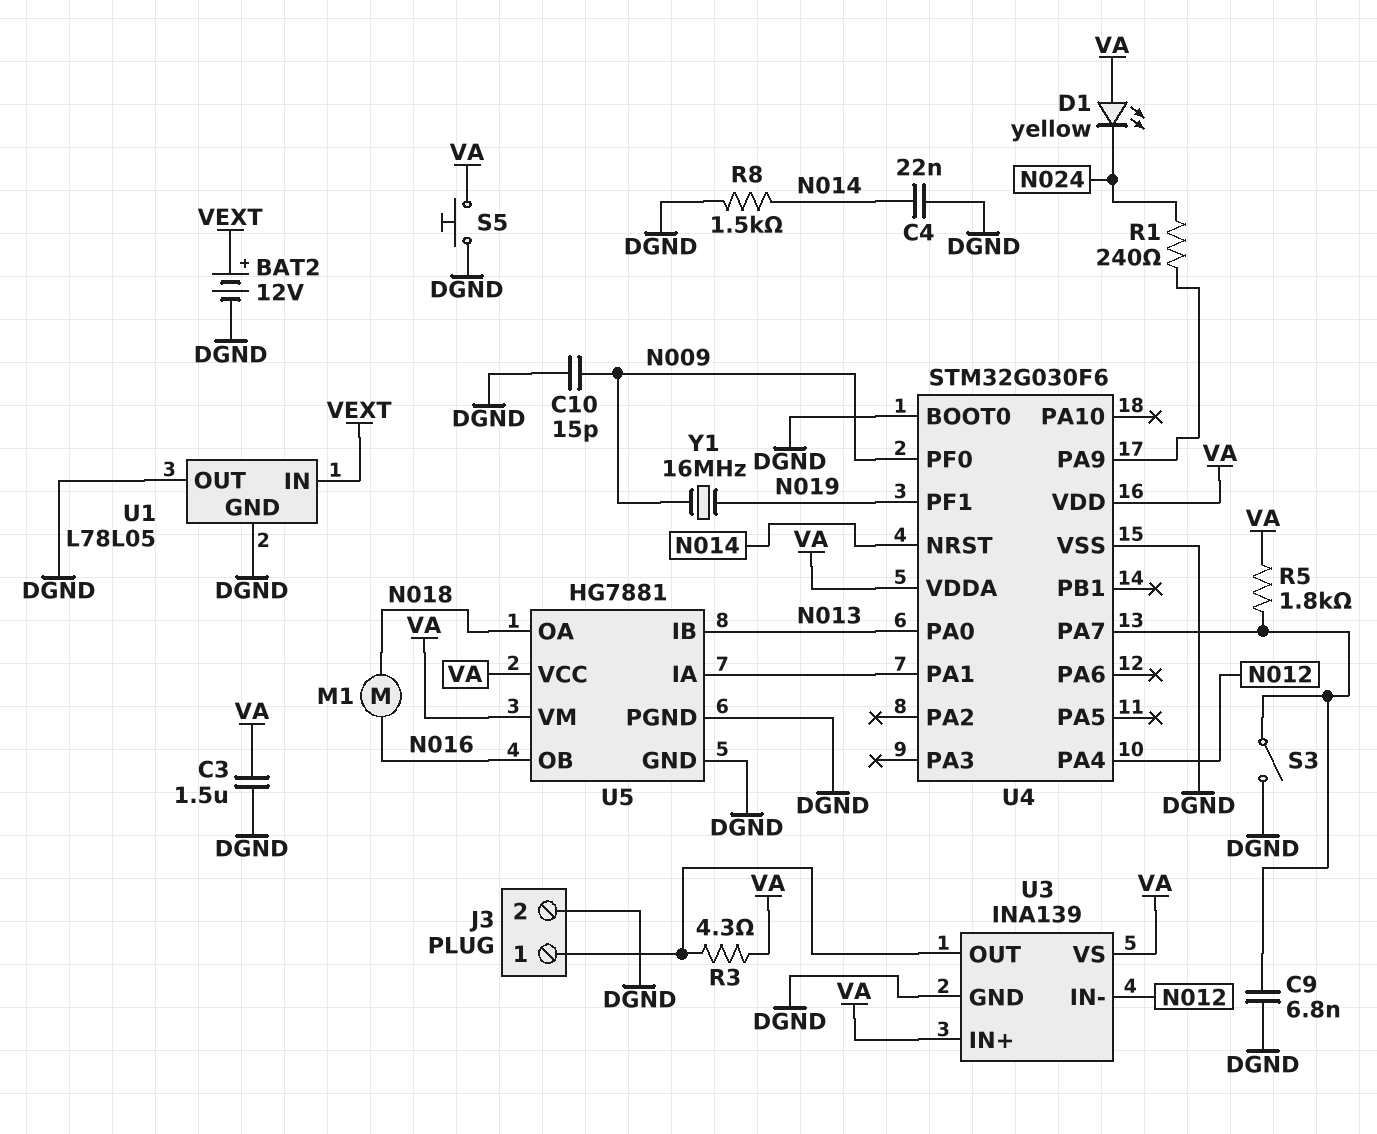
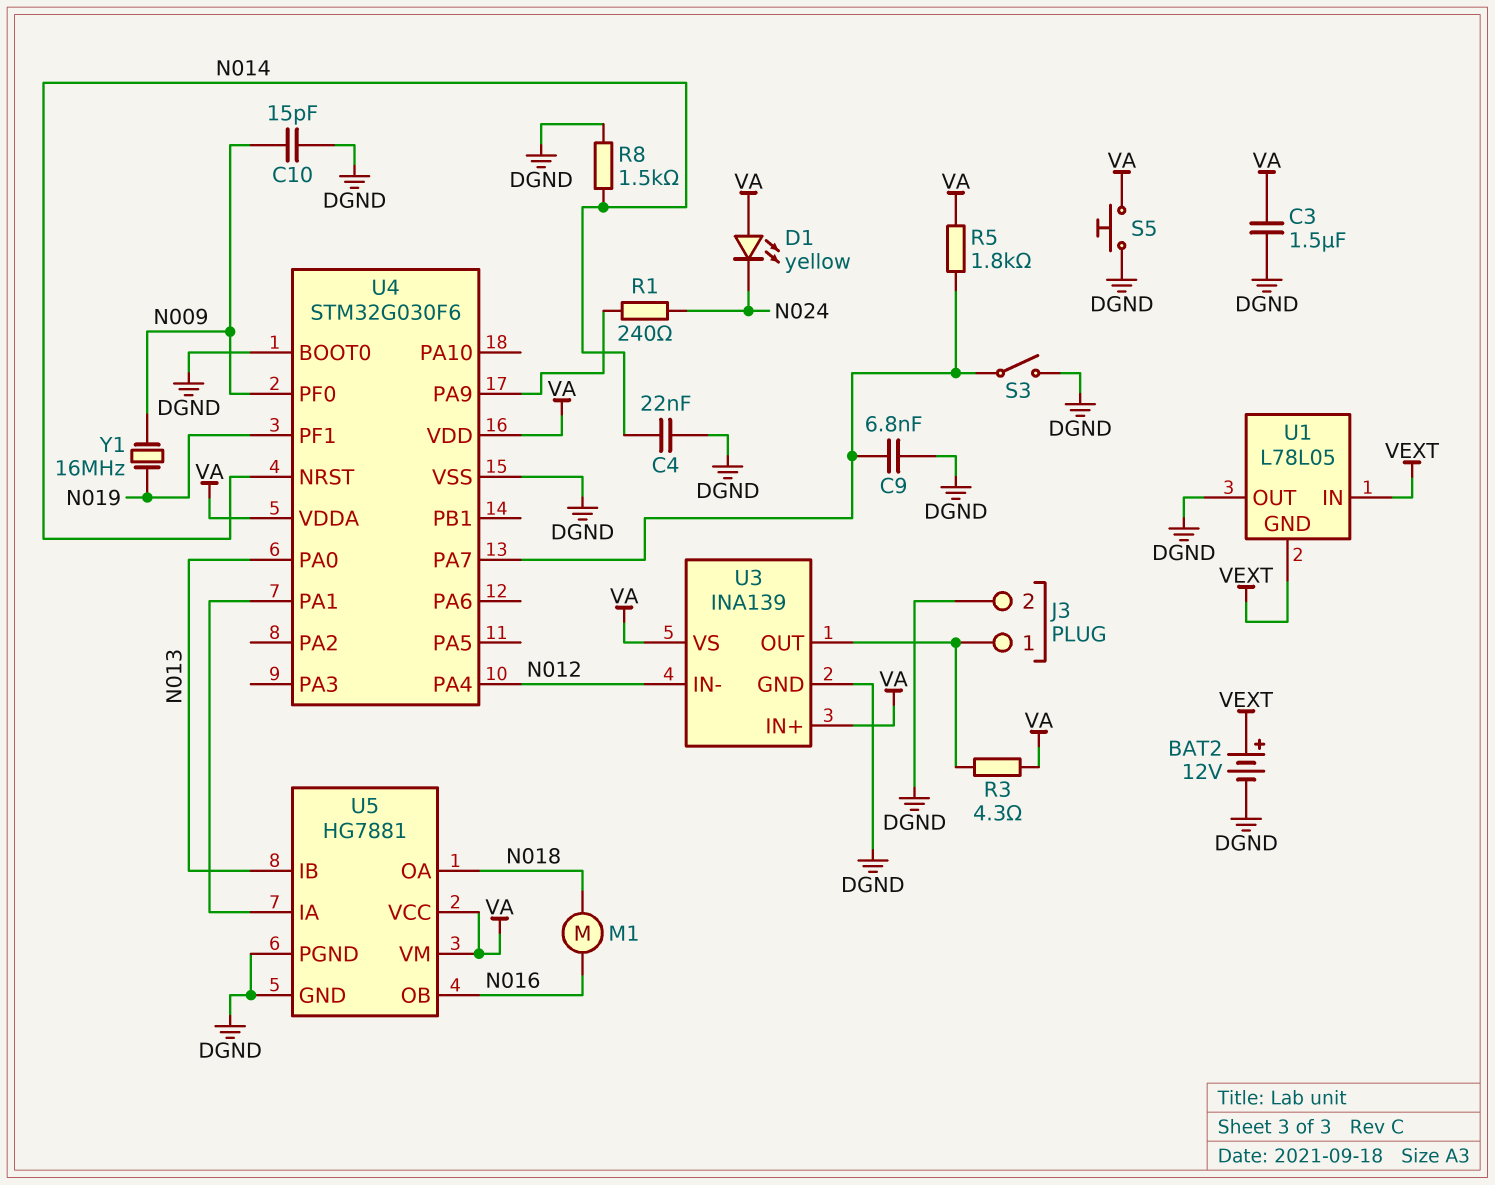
U1 pin GND: DGND -> VEXT

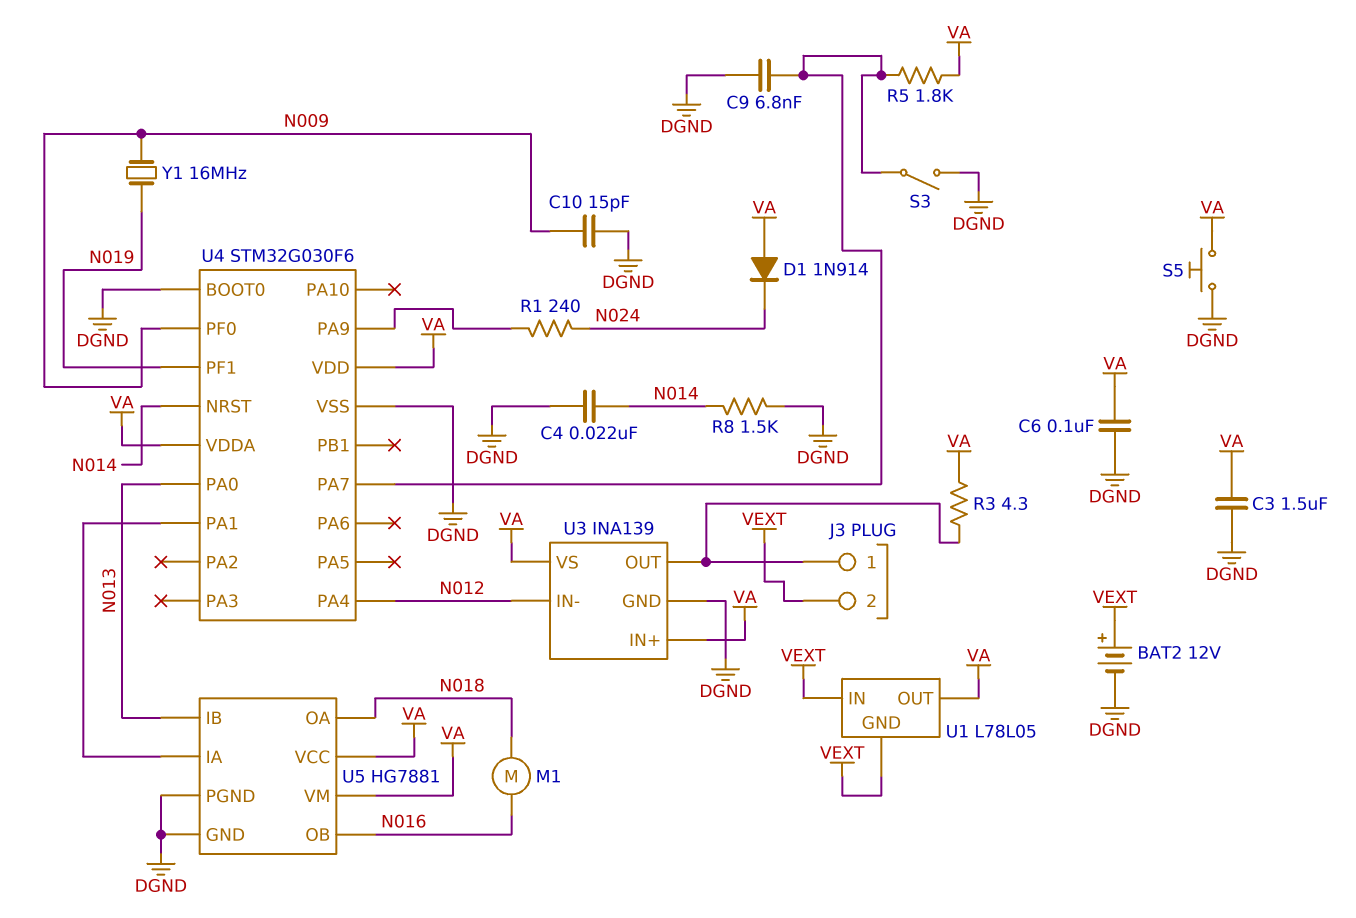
C6: none -> 100nF (DGND, VA)
D1: LED yellow (A VA, K N024) -> diode 1N914 (A VA, K N024)
J3 pin 2: DGND -> VEXT
U1 pin OUT: DGND -> VA

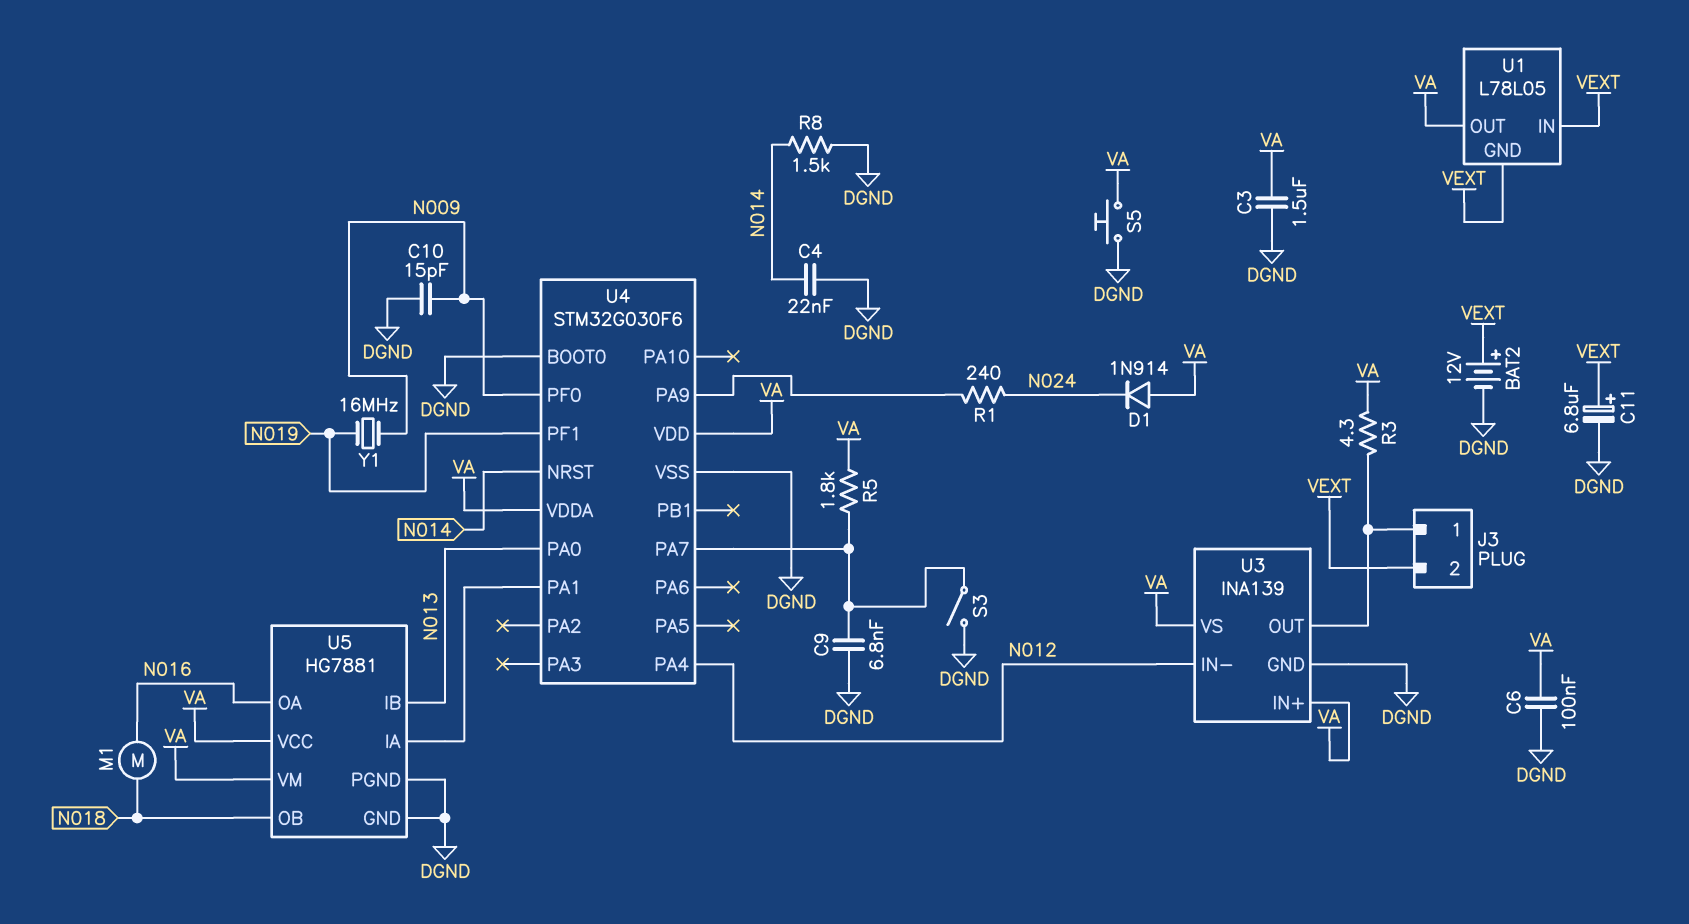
C11: none -> 6.8uF (plus VEXT, minus DGND)
U5 pin OA: N018 -> N016
U5 pin OB: N016 -> N018

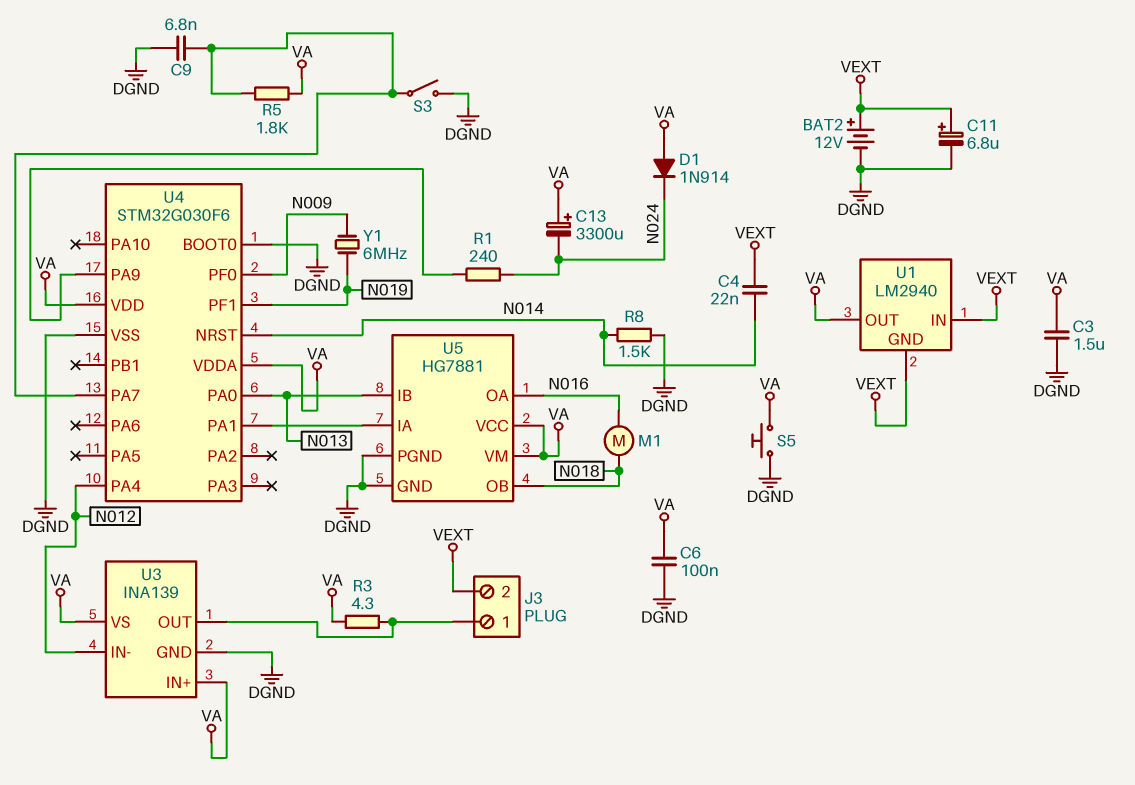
C4: 22nF (DGND, N014) -> 22nF (N014, VEXT)
C10: 15pF (DGND, N009) -> none
C13: none -> 3300uF (plus VA, minus N024)
U1: L78L05 -> LM2940
Y1: 16MHz (N009, N019) -> 6MHz (N009, N019)

